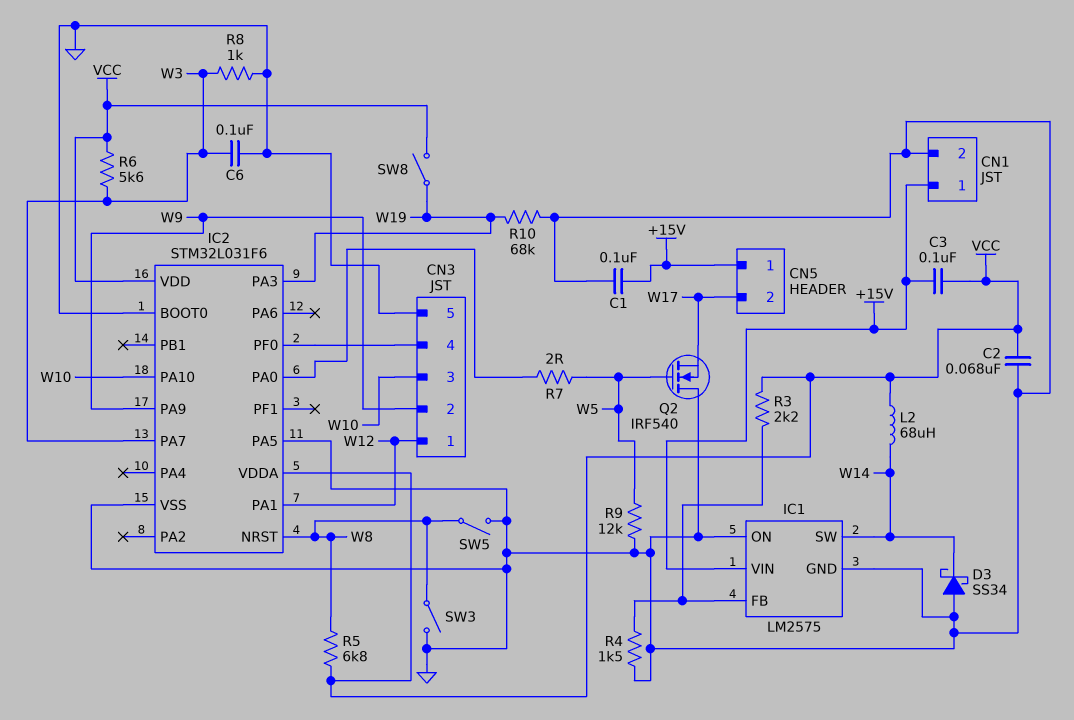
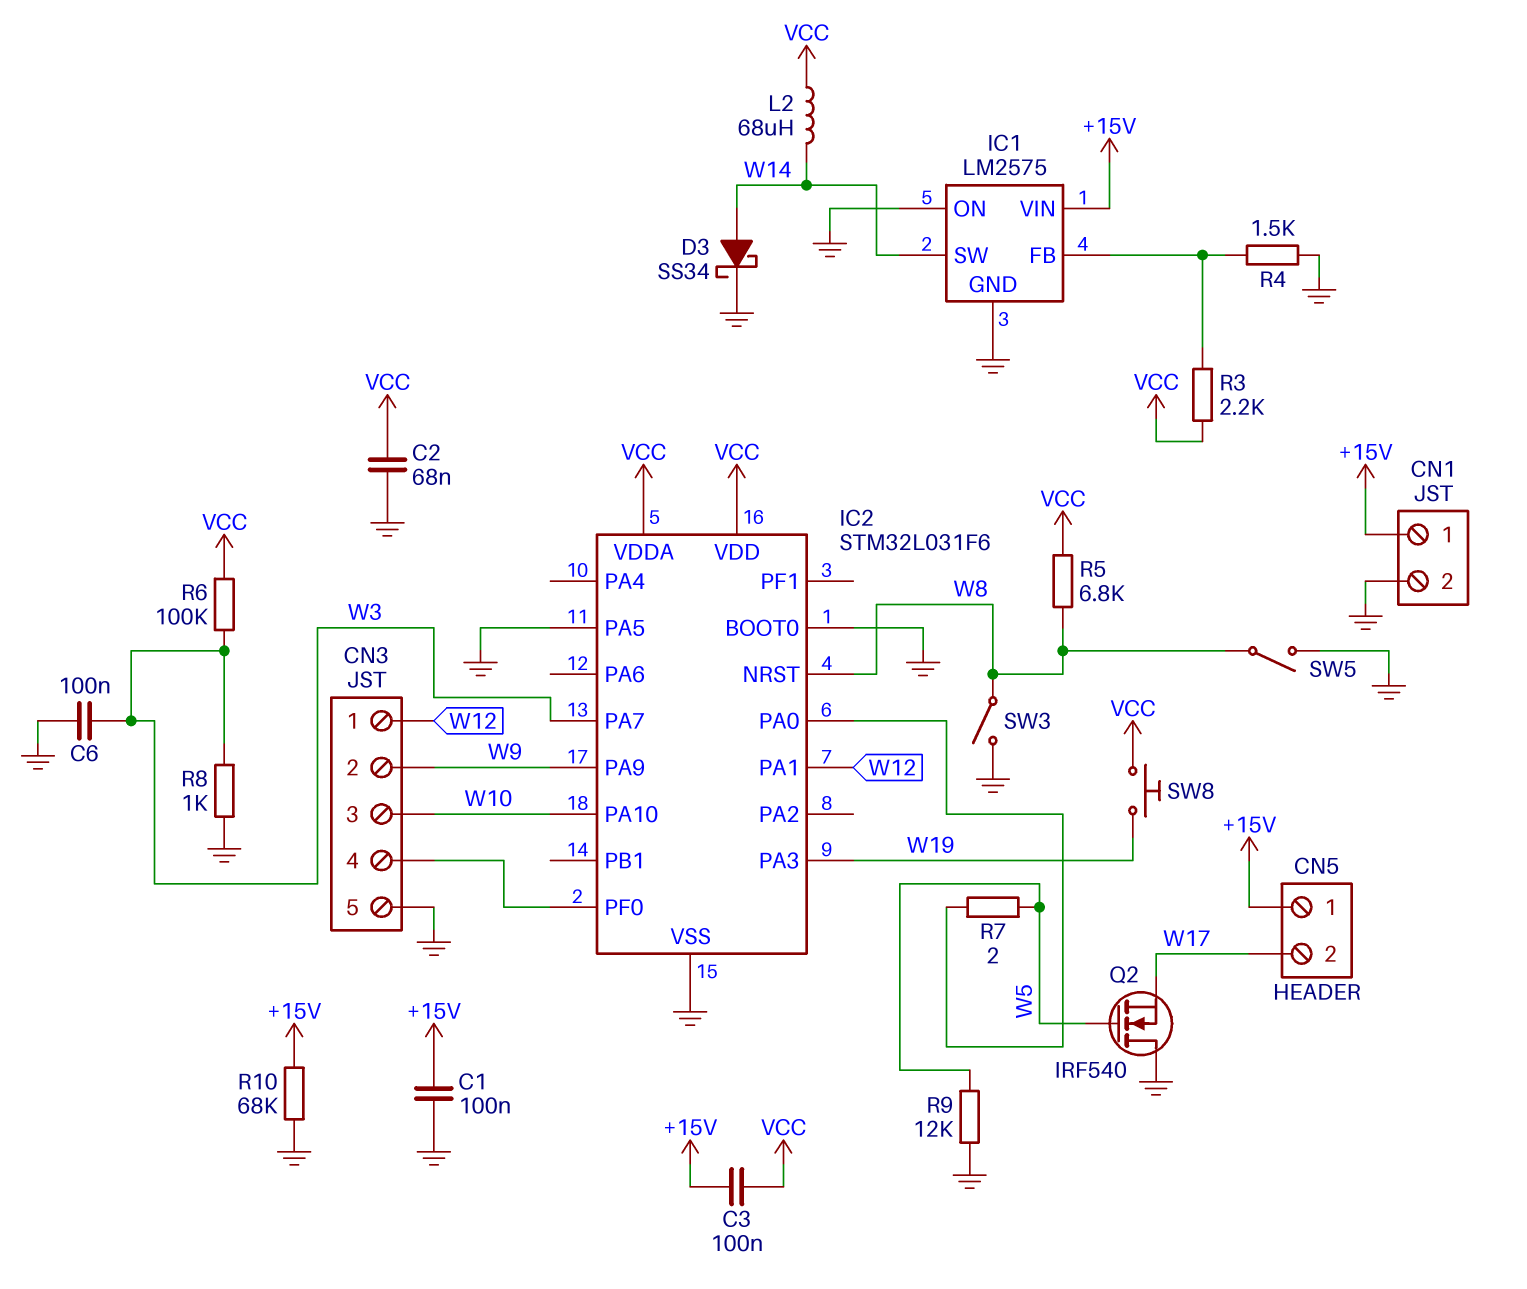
D3: schottky SS34 (A GND, K W14) -> schottky SS34 (A W14, K GND)
R6: 5.6k (VCC, W3) -> 100k (VCC, W3)
R10: 68k (GND, W19) -> 68k (+15V, GND)
SW8: switch (VCC, W19) -> button (VCC, W19)

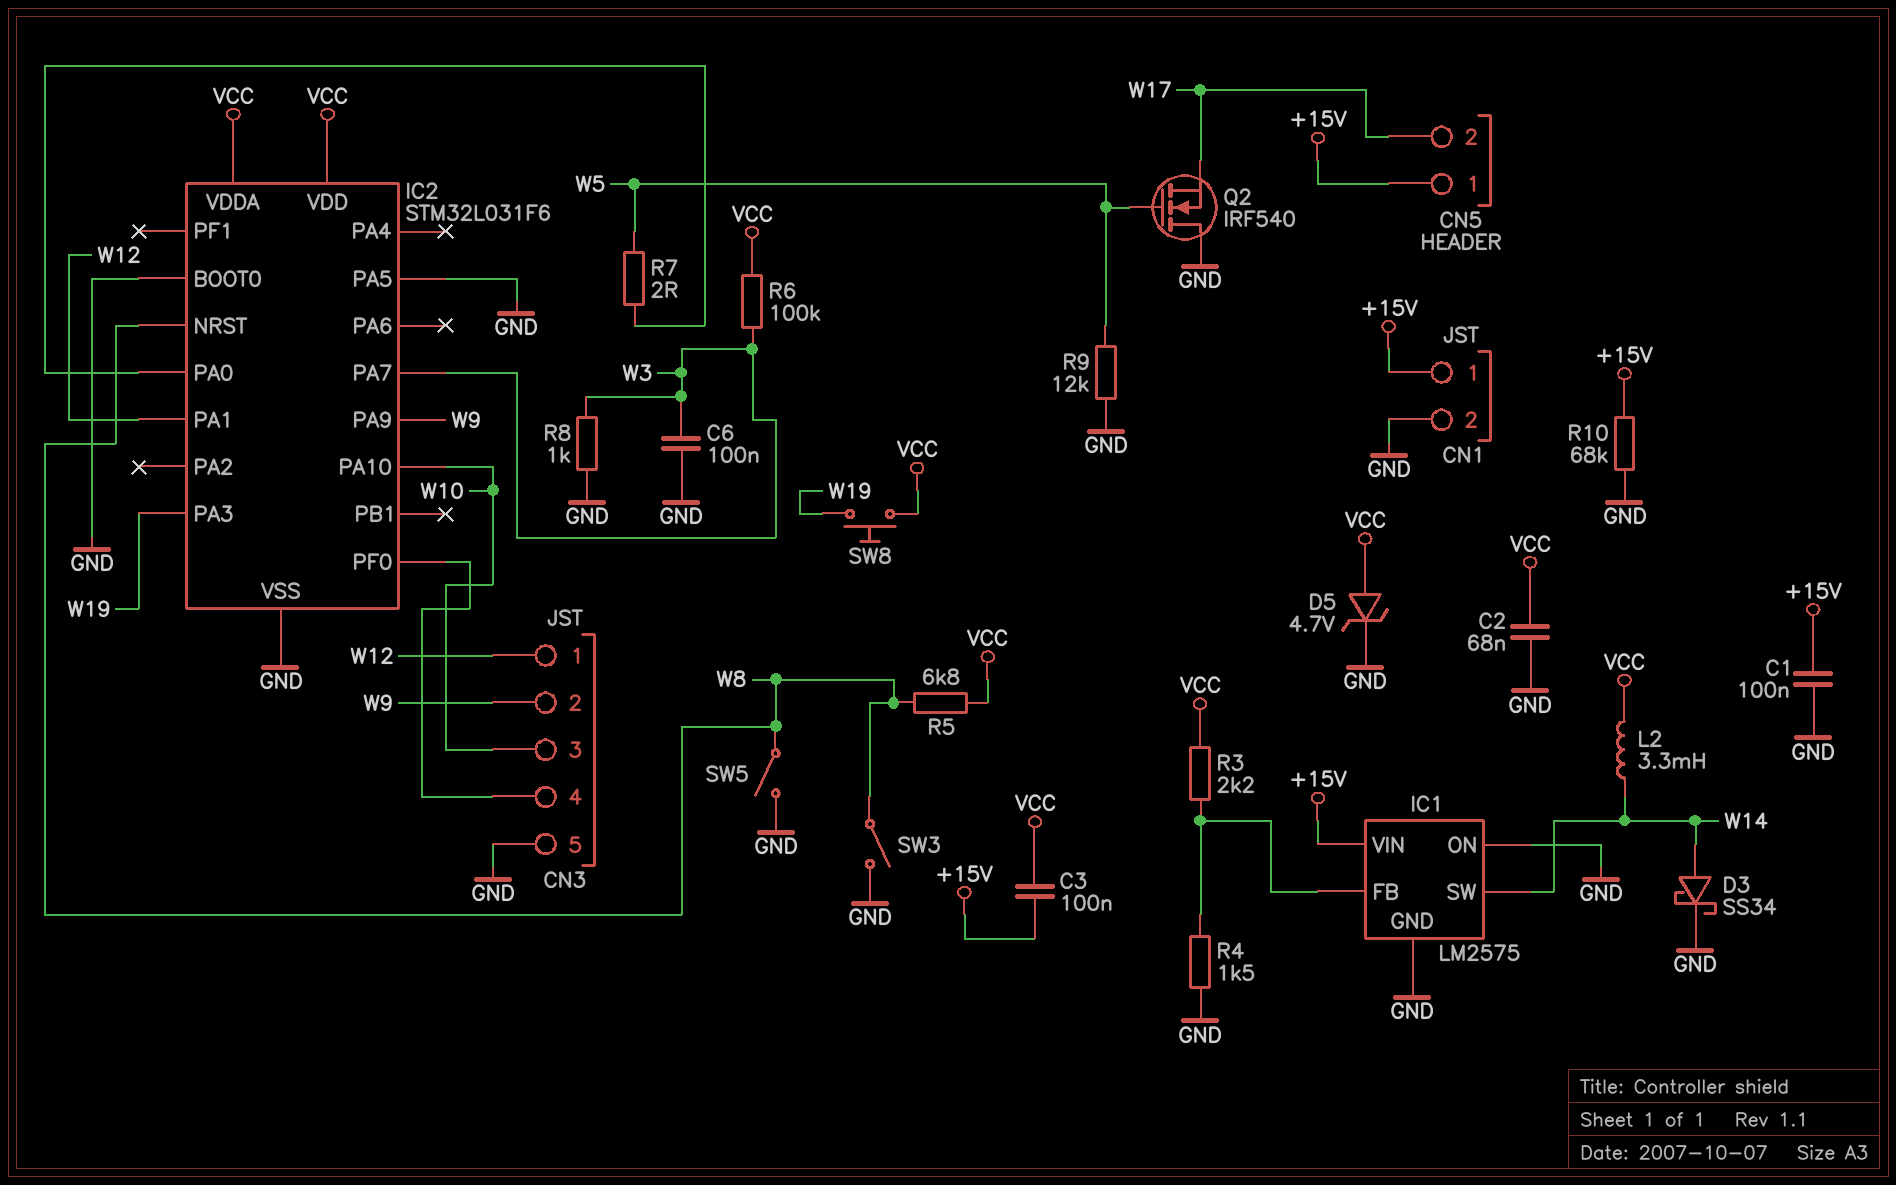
D5: none -> zener 4.7V (A VCC, K GND)
L2: 68uH (VCC, W14) -> 3.3mH (VCC, W14)

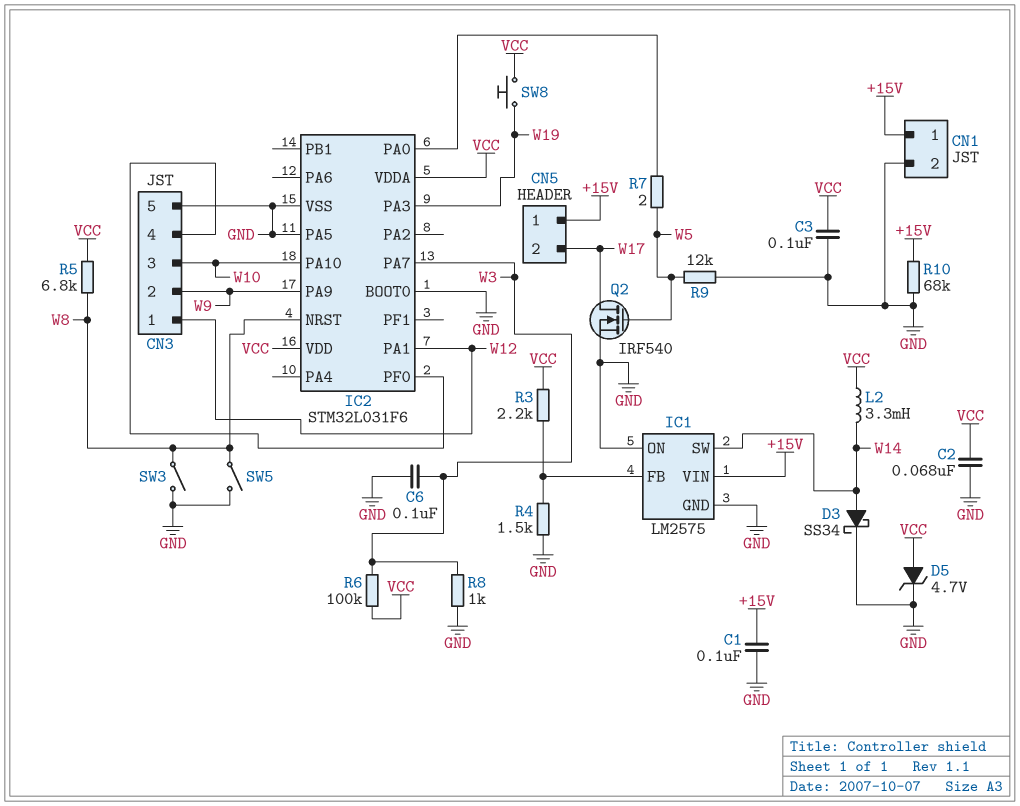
C3: 100nF (+15V, VCC) -> 100nF (GND, VCC)
Q2: NMOS IRF540 (G W5, D GND, S W17) -> NMOS IRF540 (G W5, D W17, S GND)

